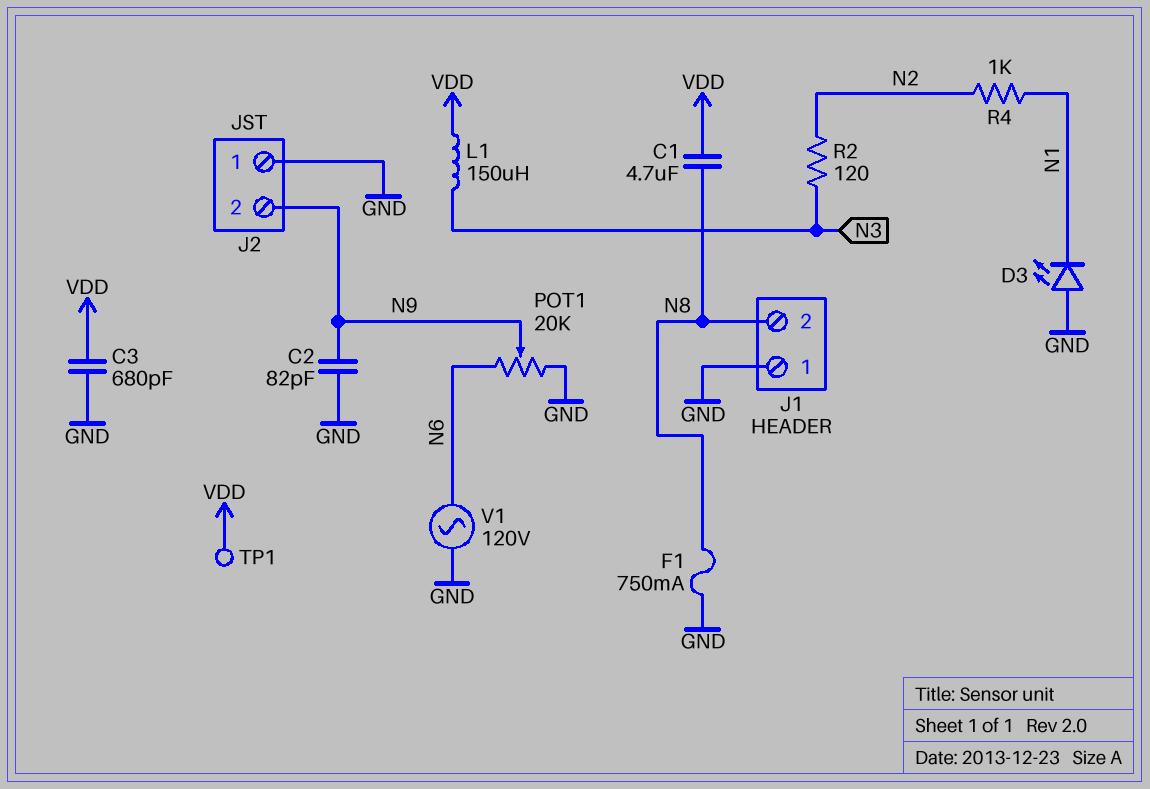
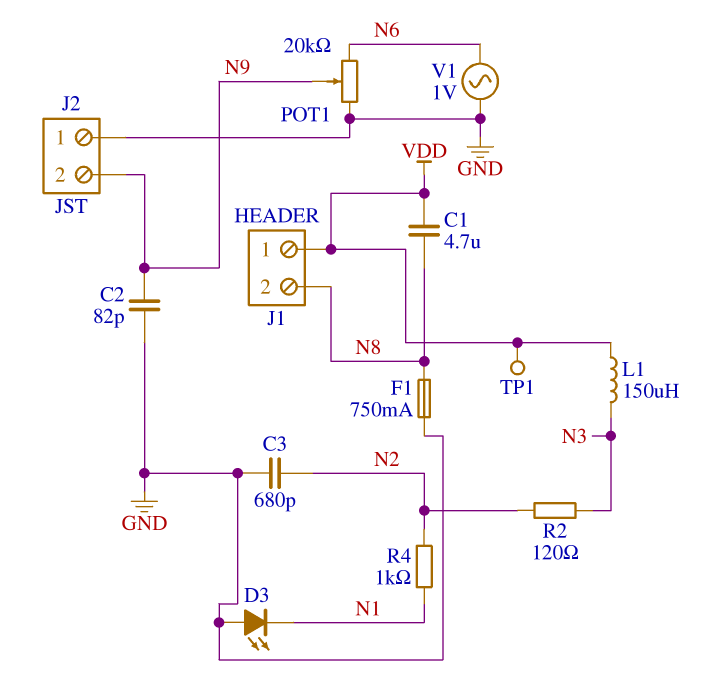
C3: 680pF (GND, VDD) -> 680pF (GND, N2)
J1 pin 1: GND -> VDD
V1: AC 120V (GND, N6) -> AC 1V (GND, N6)

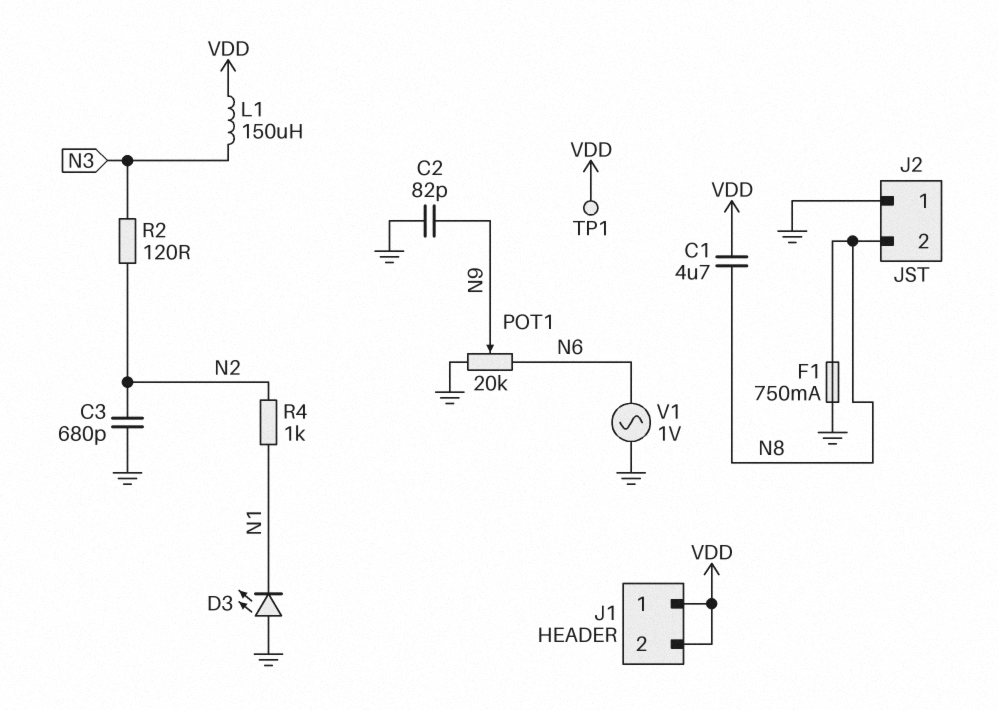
J1 pin 2: N8 -> VDD
J2 pin 2: N9 -> N8

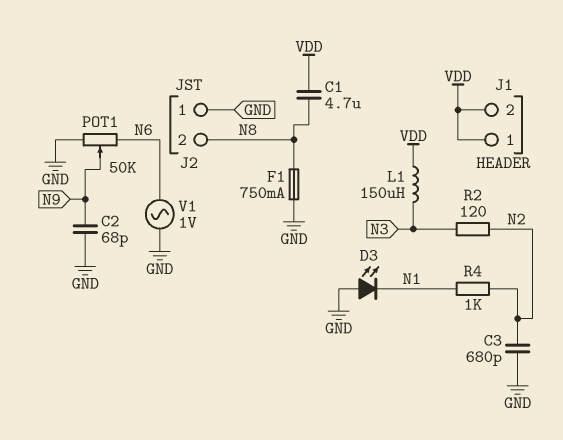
C2: 82pF (GND, N9) -> 68pF (GND, N9)
POT1: 20k (GND, N6, wiper N9) -> 50k (GND, N6, wiper N9)
TP1: test point (VDD) -> none

